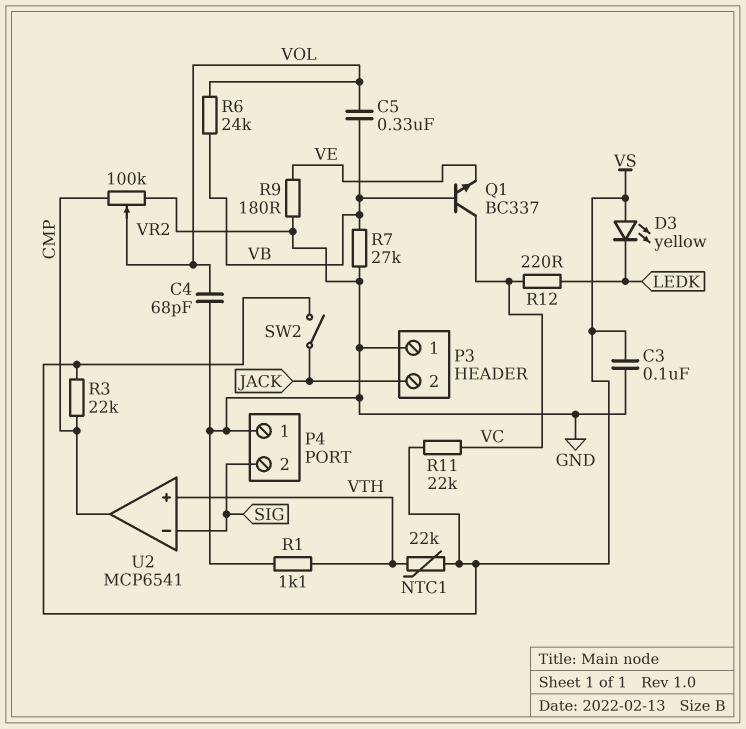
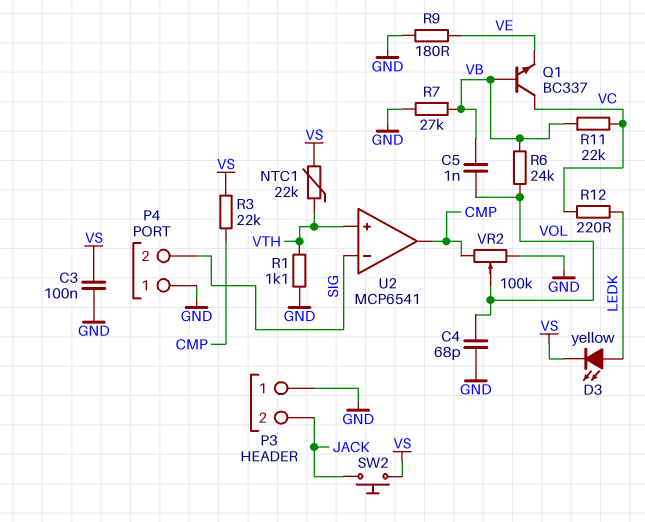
C5: 330nF (VB, VOL) -> 1nF (VB, VOL)
D3: LED yellow (A VS, K LEDK) -> LED yellow (A LEDK, K VS)
R11: 22k (VC, VS) -> 22k (VB, VC)
SW2: switch (JACK, VS) -> button (JACK, VS)

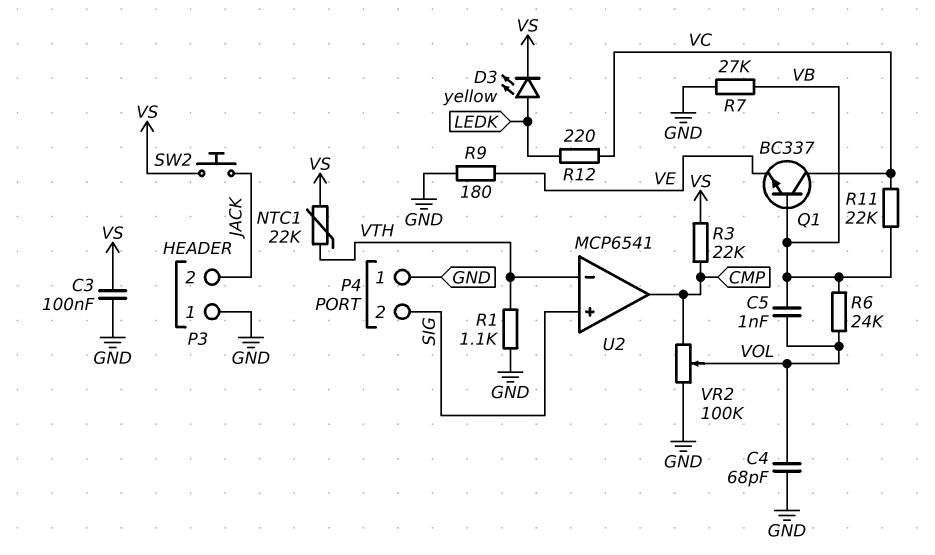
U2 pin in+: VTH -> SIG
U2 pin in-: SIG -> VTH

